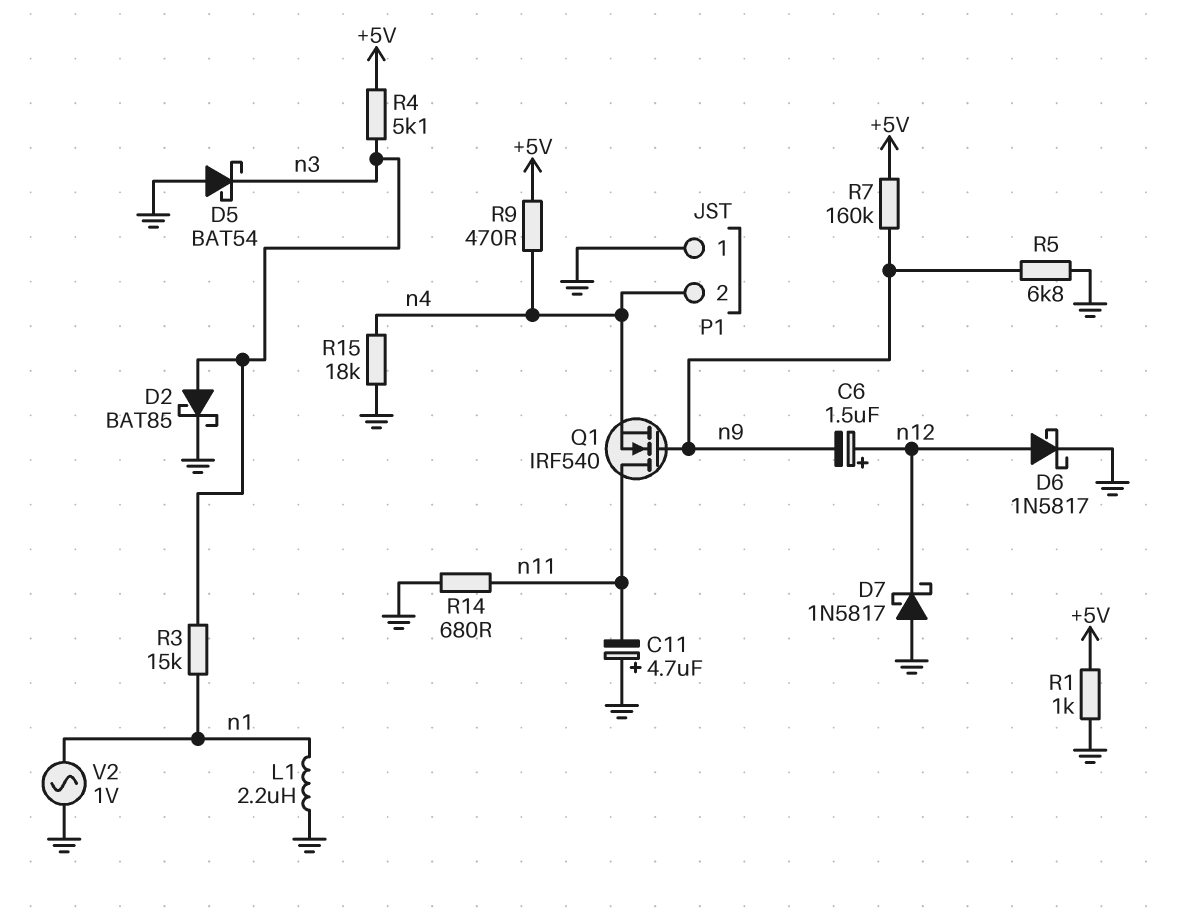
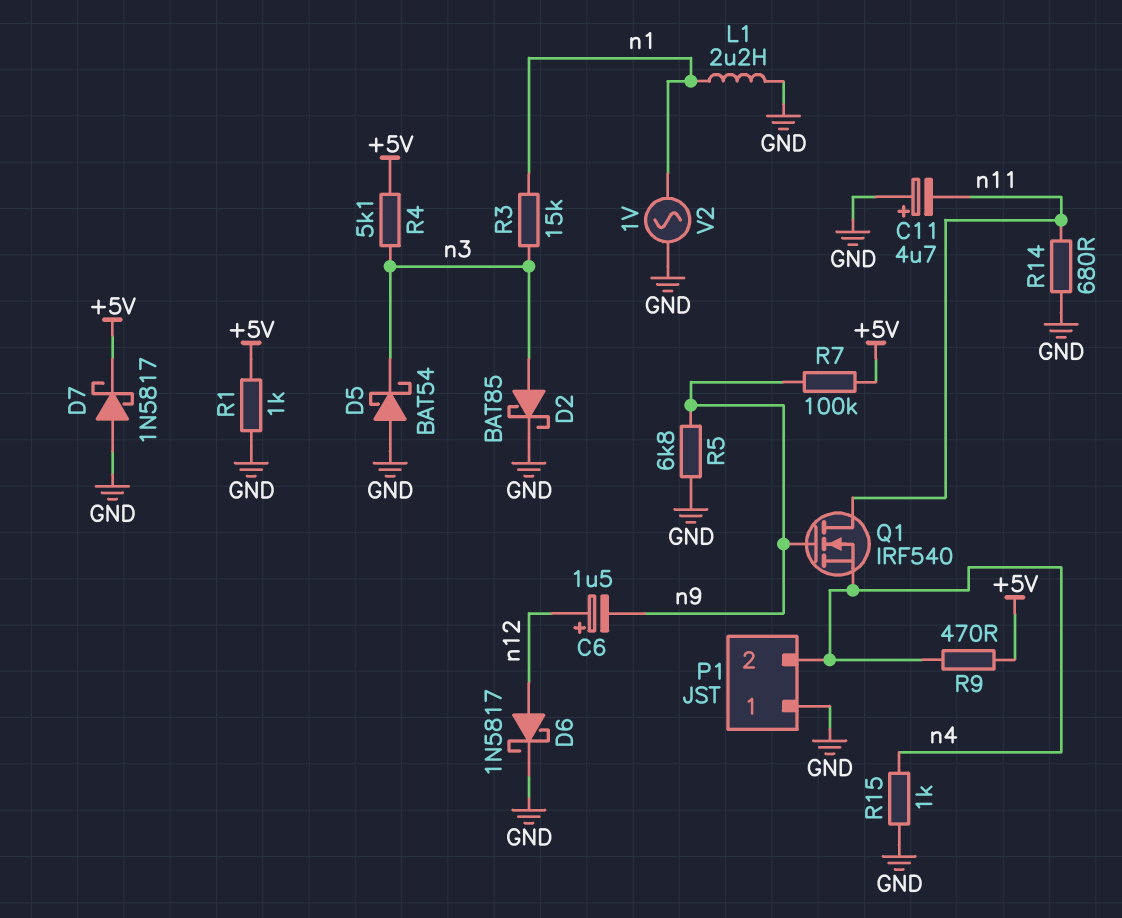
D7: schottky 1N5817 (A GND, K n12) -> schottky 1N5817 (A GND, K +5V)
R7: 160k (+5V, n9) -> 100k (+5V, n9)
R15: 18k (GND, n4) -> 1k (GND, n4)

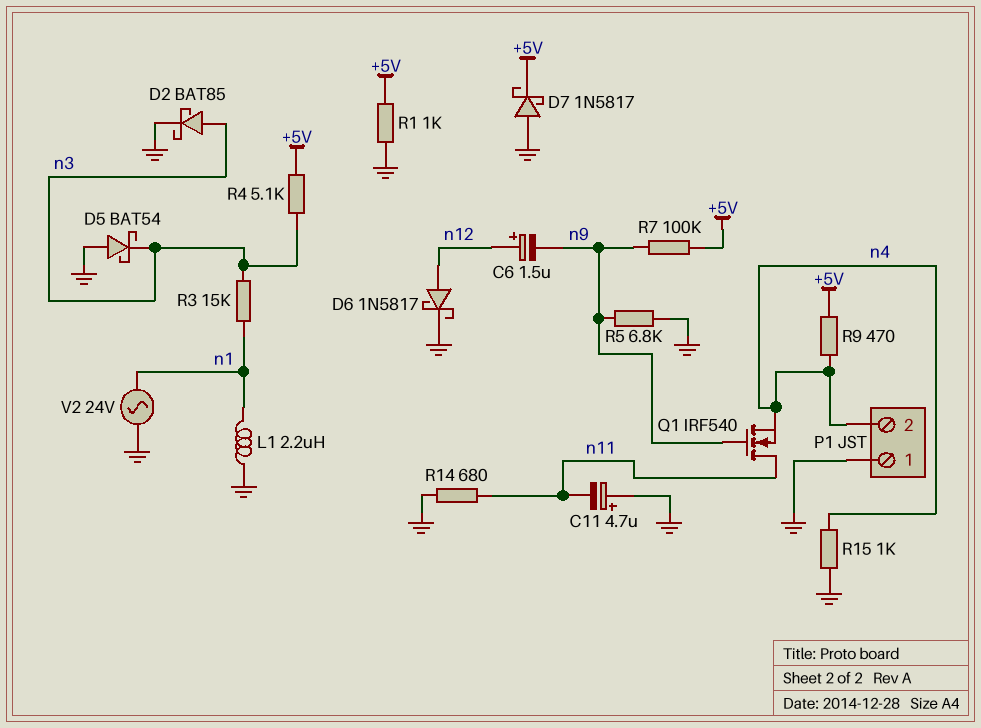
V2: AC 1V (GND, n1) -> AC 24V (GND, n1)

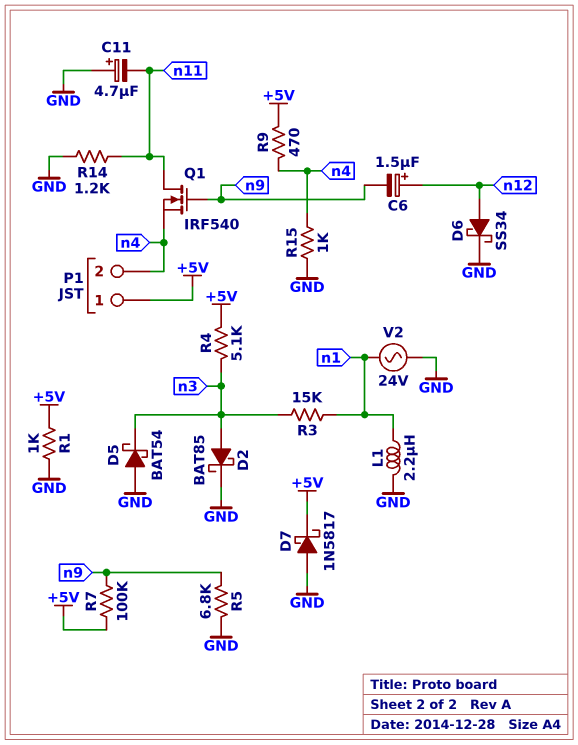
D6: schottky 1N5817 (A n12, K GND) -> schottky SS34 (A n12, K GND)
P1 pin 1: GND -> +5V
R14: 680 (GND, n11) -> 1.2k (GND, n11)

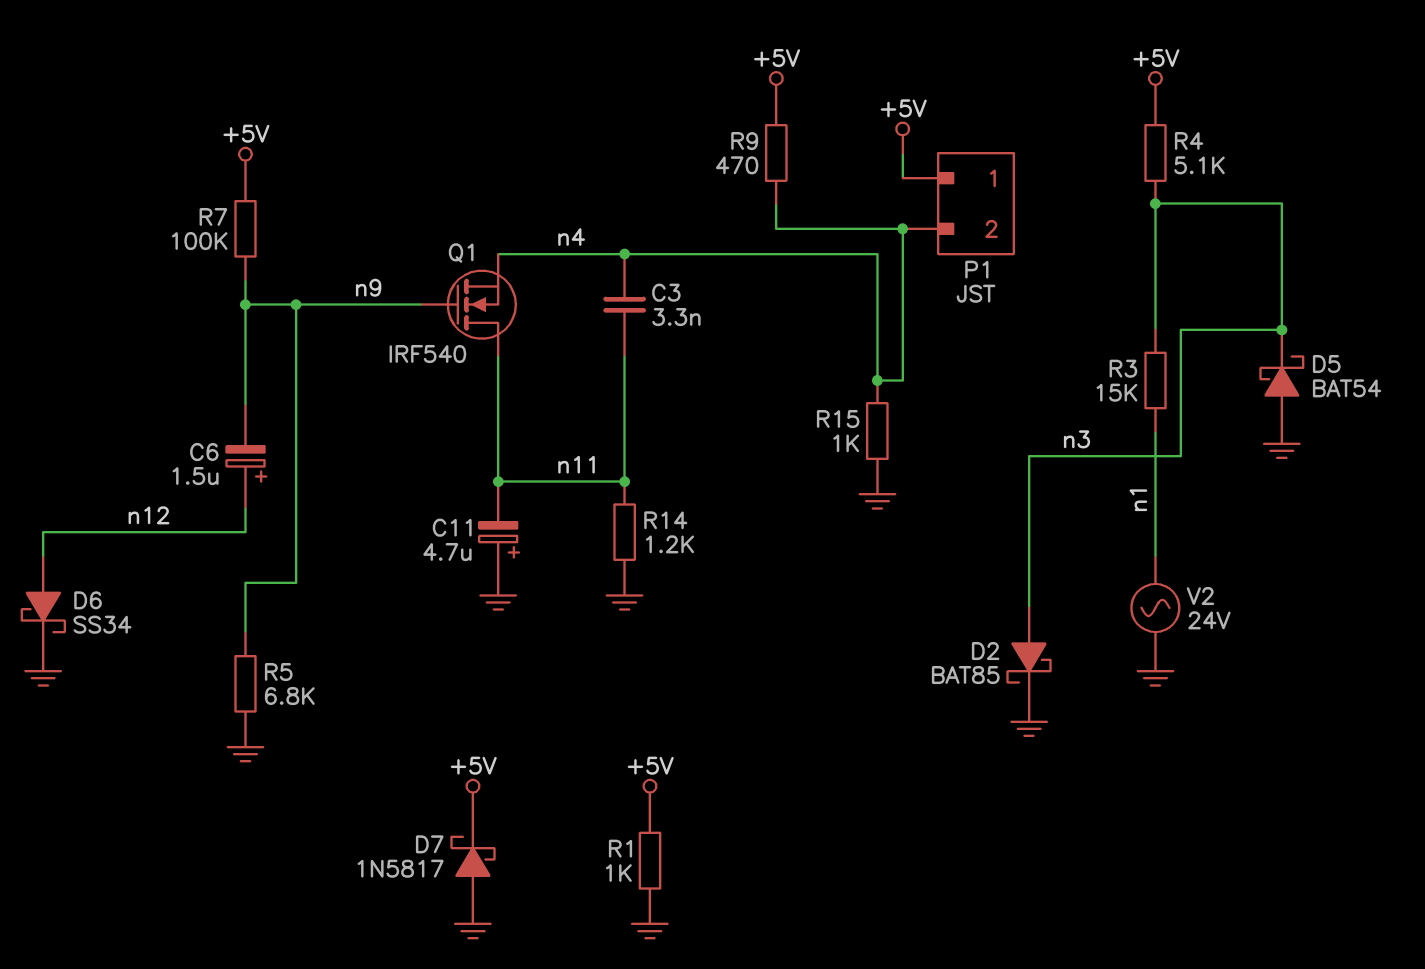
C3: none -> 3.3nF (n4, n11)
L1: 2.2uH (GND, n1) -> none

